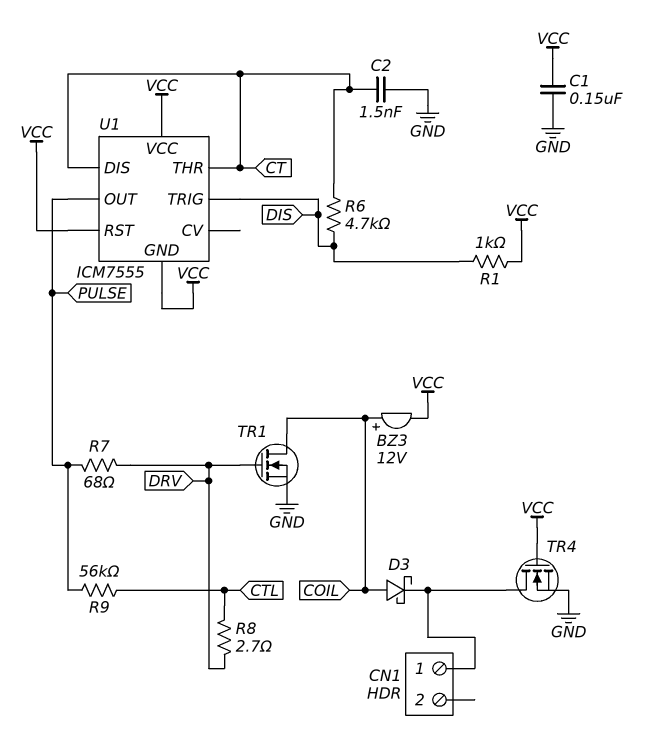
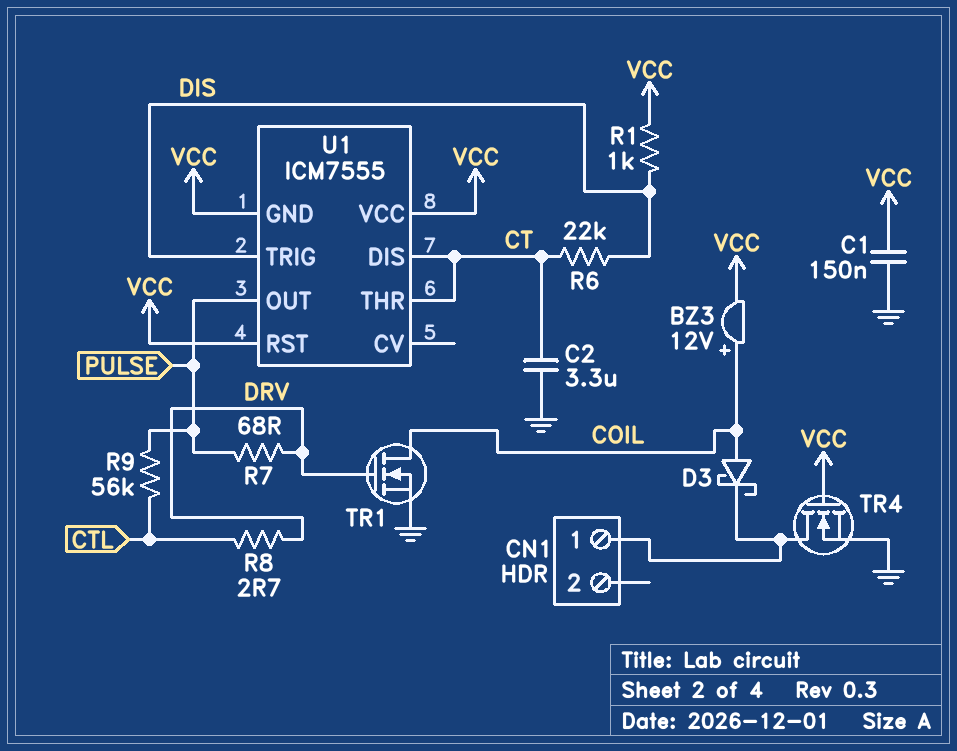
C2: 1.5nF (CT, GND) -> 3.3uF (CT, GND)
R6: 4.7k (CT, DIS) -> 22k (CT, DIS)

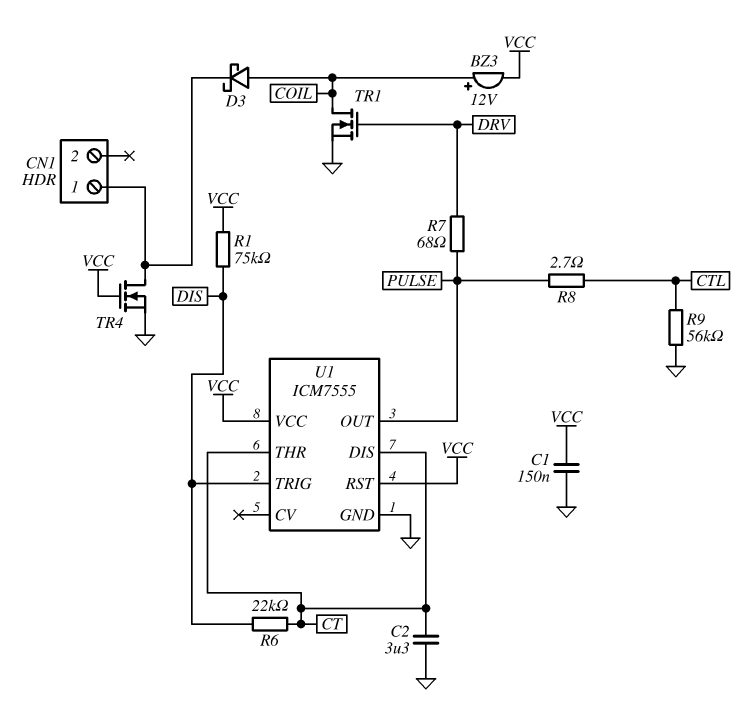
R1: 1k (DIS, VCC) -> 75k (DIS, VCC)
R8: 2.7 (CTL, DRV) -> 2.7 (CTL, PULSE)
R9: 56k (CTL, PULSE) -> 56k (CTL, GND)
U1 pin GND: VCC -> GND

